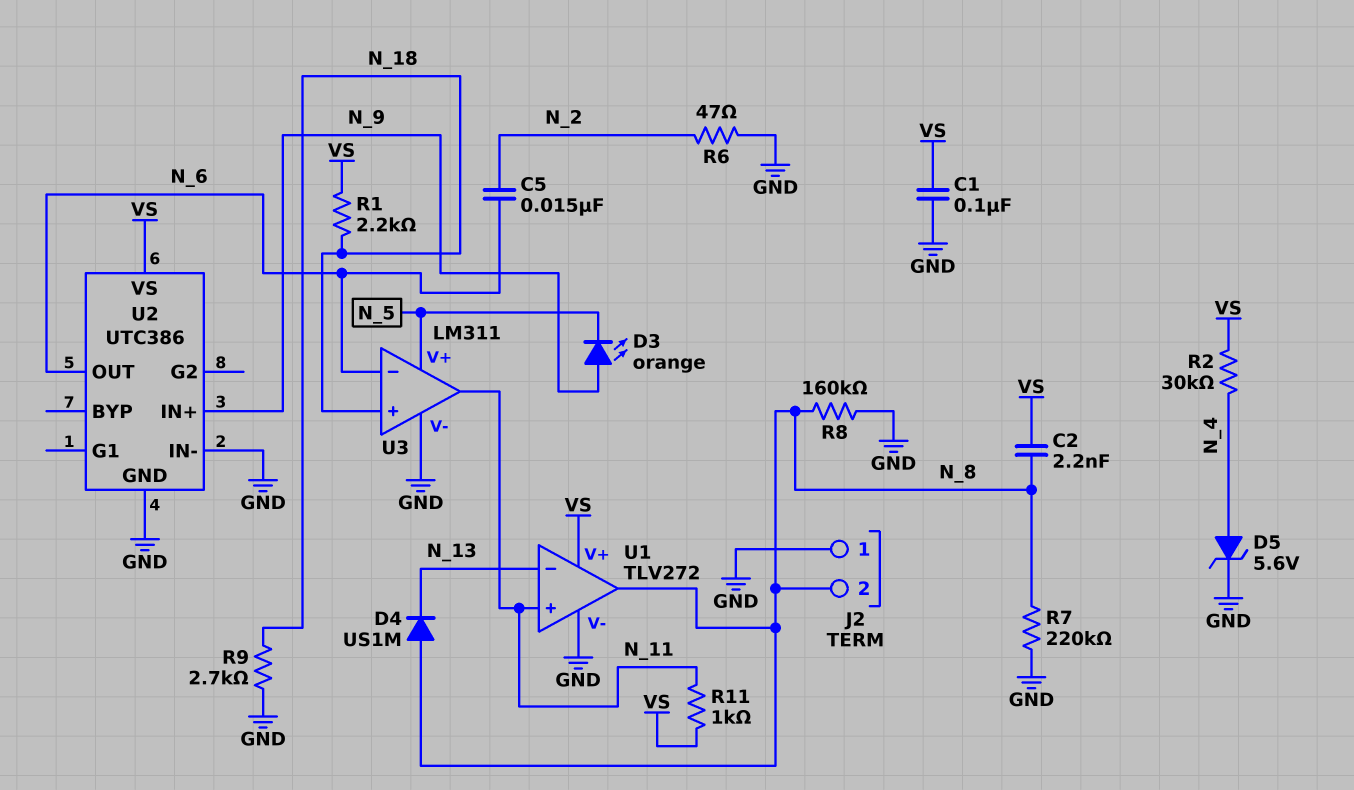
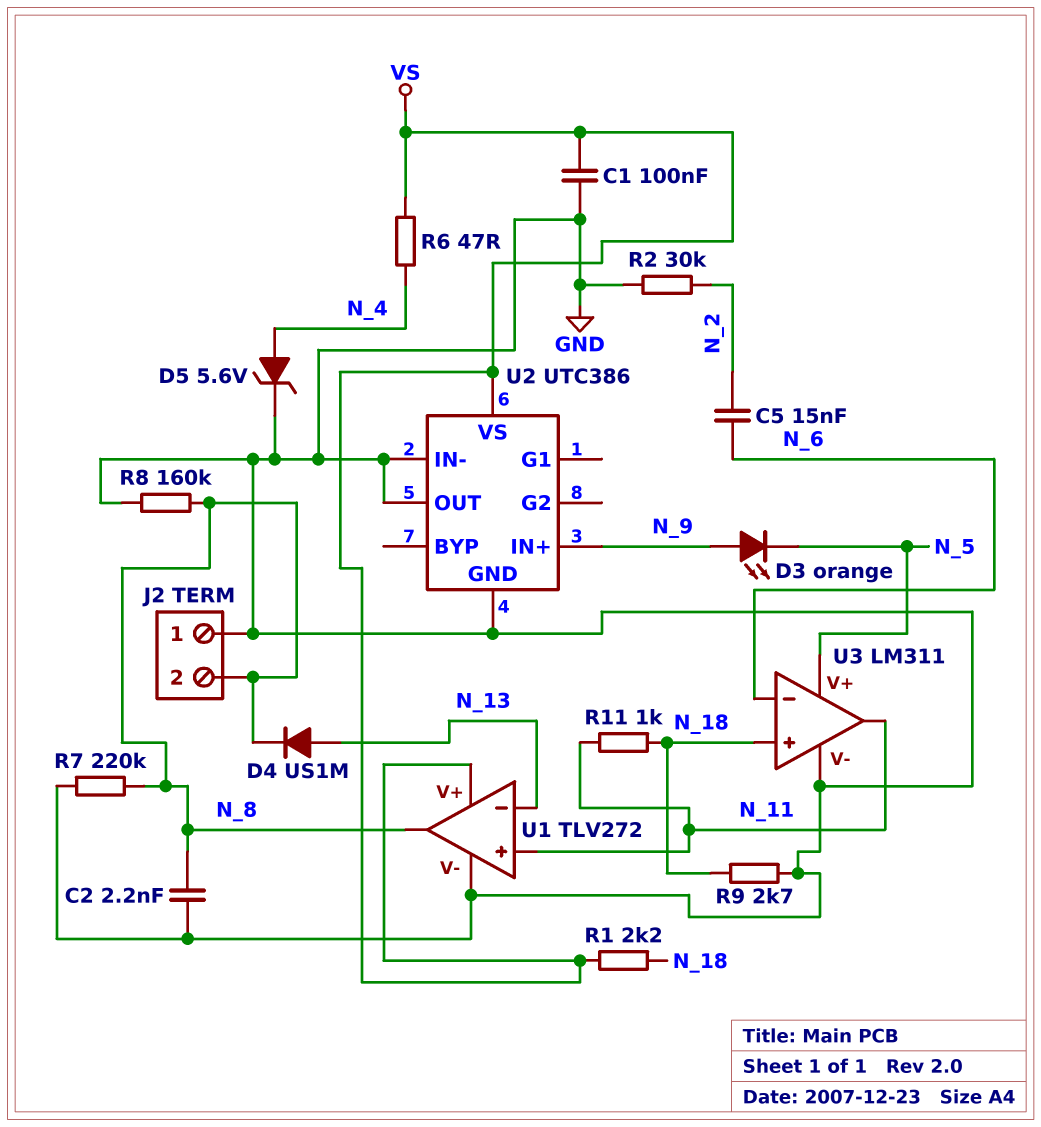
C2: 2.2nF (N_8, VS) -> 2.2nF (GND, N_8)
D4: diode US1M (A N_8, K N_13) -> diode US1M (A N_13, K N_8)
R2: 30k (N_4, VS) -> 30k (GND, N_2)
R6: 47 (GND, N_2) -> 47 (N_4, VS)
R11: 1k (N_11, VS) -> 1k (N_11, N_18)
U2 pin OUT: N_6 -> GND

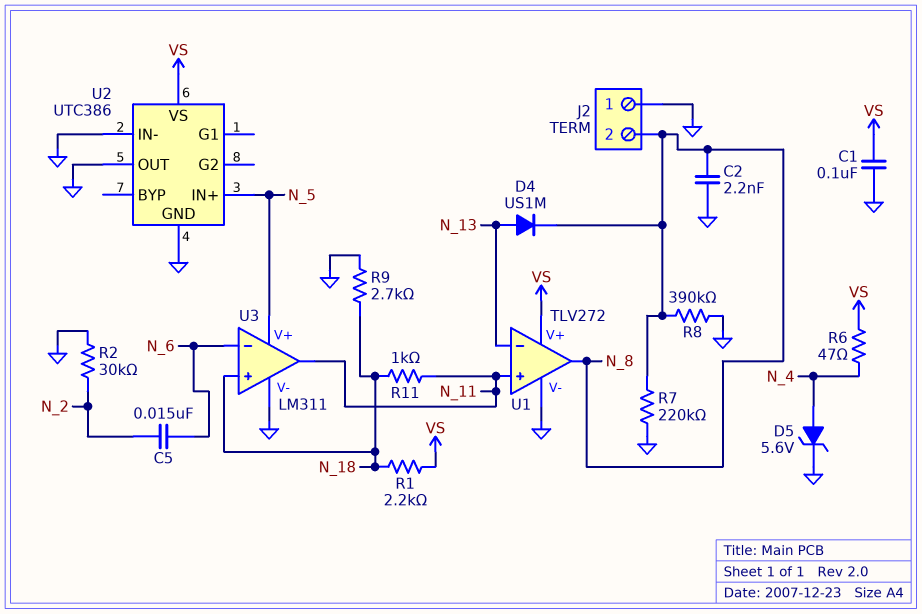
D3: LED orange (A N_9, K N_5) -> none
R8: 160k (GND, N_8) -> 390k (GND, N_8)
U2 pin IN+: N_9 -> N_5

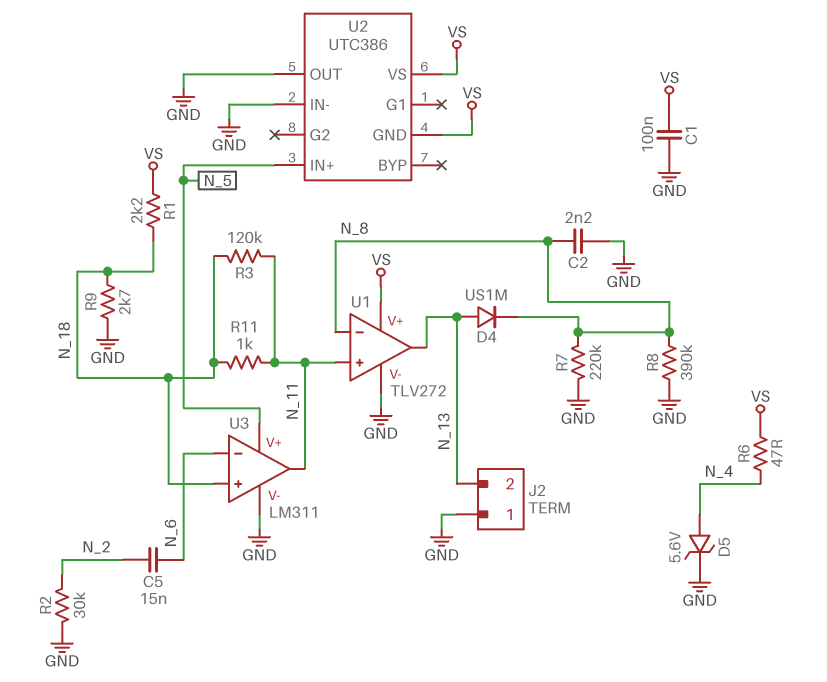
J2 pin 2: N_8 -> N_13
R3: none -> 120k (N_11, N_18)
U1 pin in-: N_13 -> N_8
U1 pin out: N_8 -> N_13
U2 pin GND: GND -> VS

